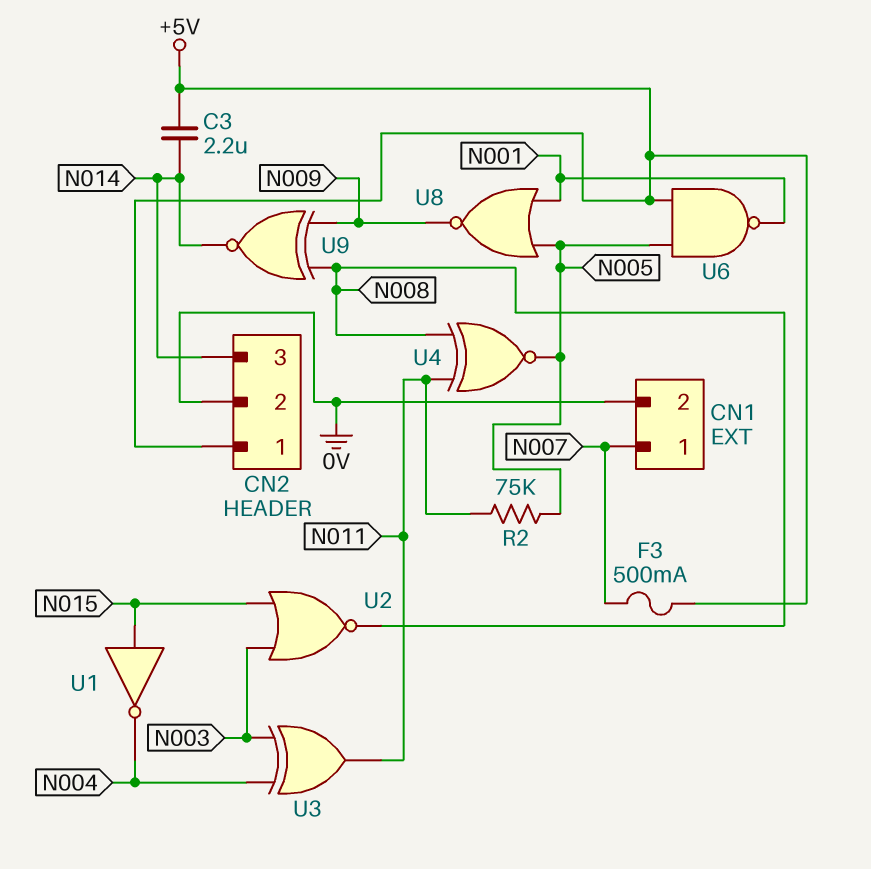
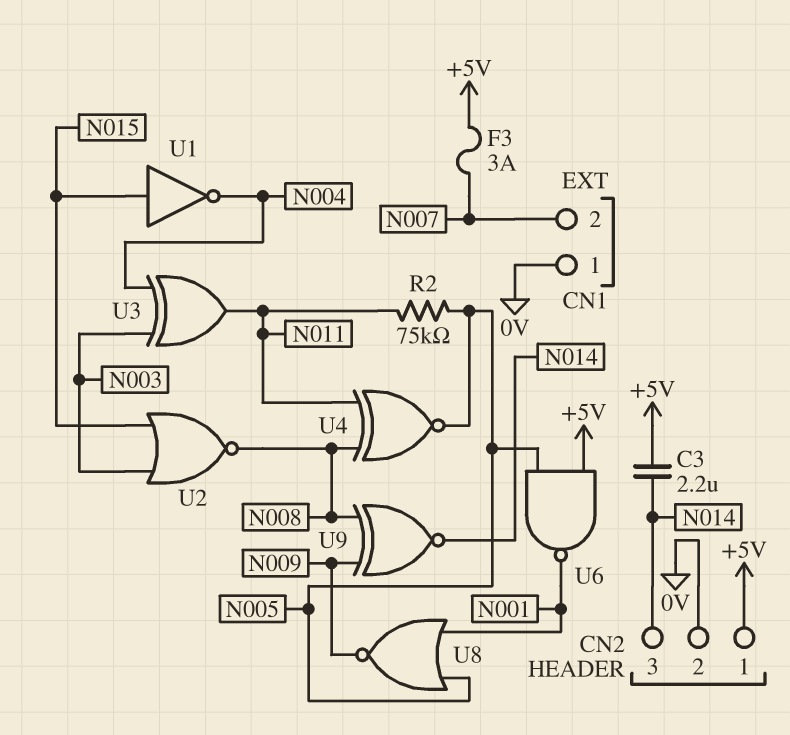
CN1 pin 1: N007 -> 0V
CN1 pin 2: 0V -> N007
F3: 500mA (+5V, N007) -> 3A (+5V, N007)

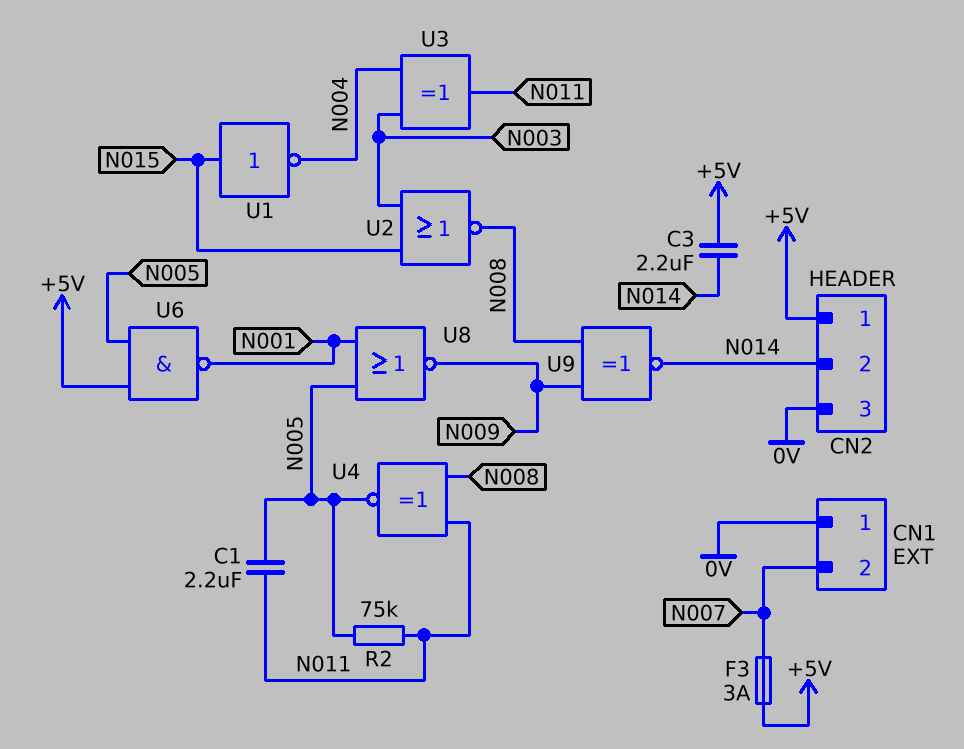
C1: none -> 2.2uF (N005, N011)
CN2 pin 2: 0V -> N014
CN2 pin 3: N014 -> 0V

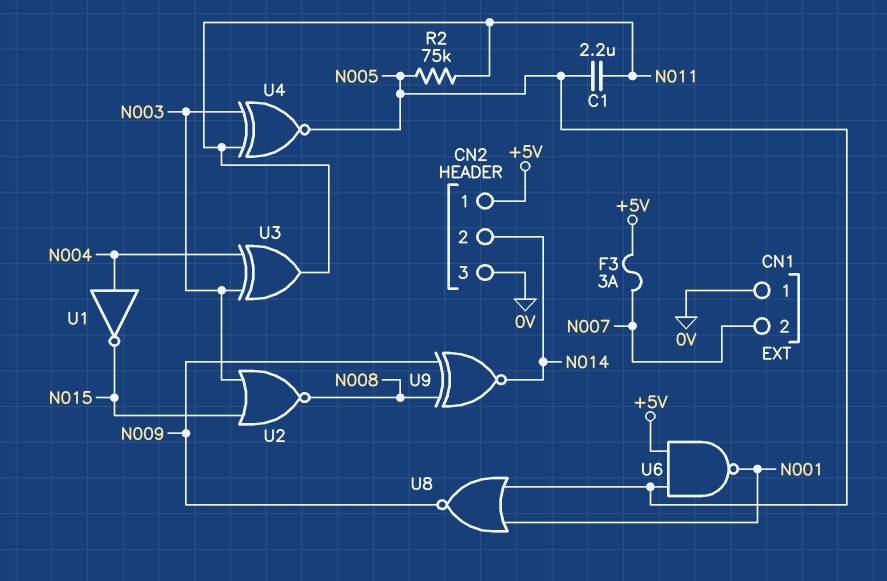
C3: 2.2uF (+5V, N014) -> none
U1: NOT (in N015, out N004) -> NOT (in N004, out N015)
U4: XNOR (in N008, in N011, out N005) -> XNOR (in N003, in N011, out N005)

